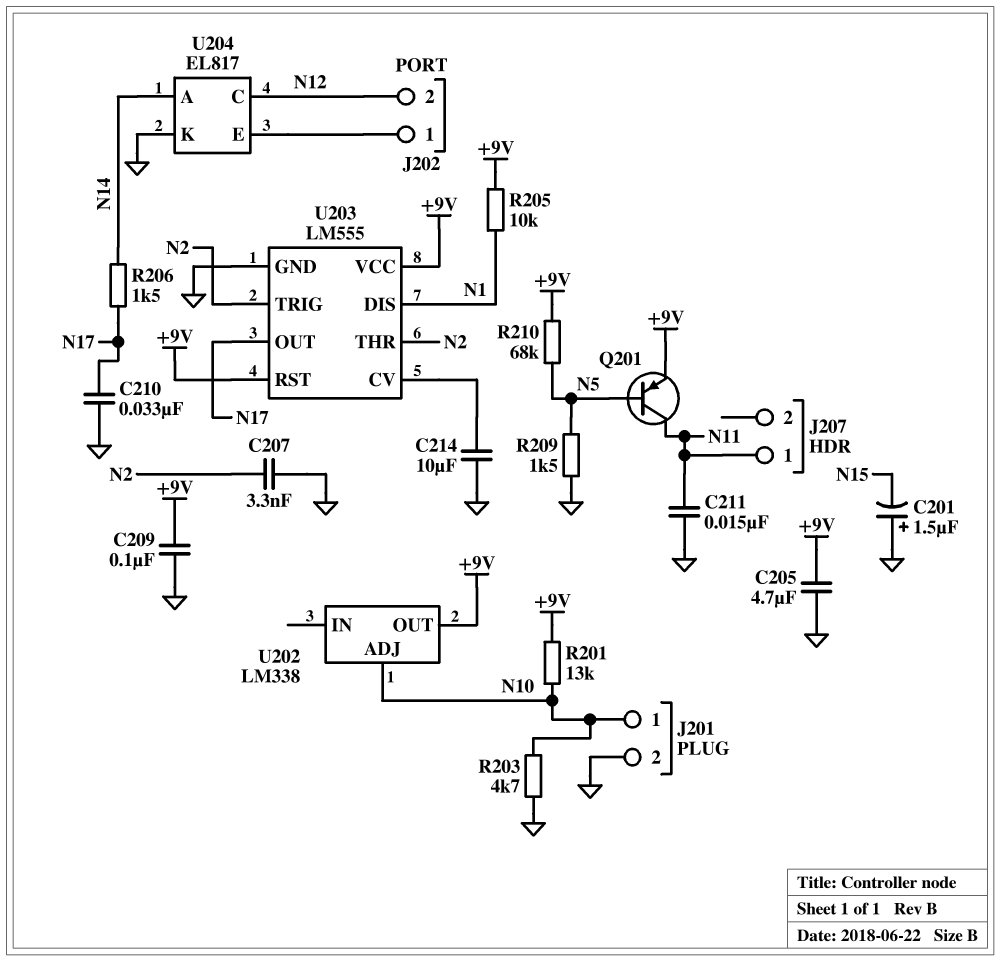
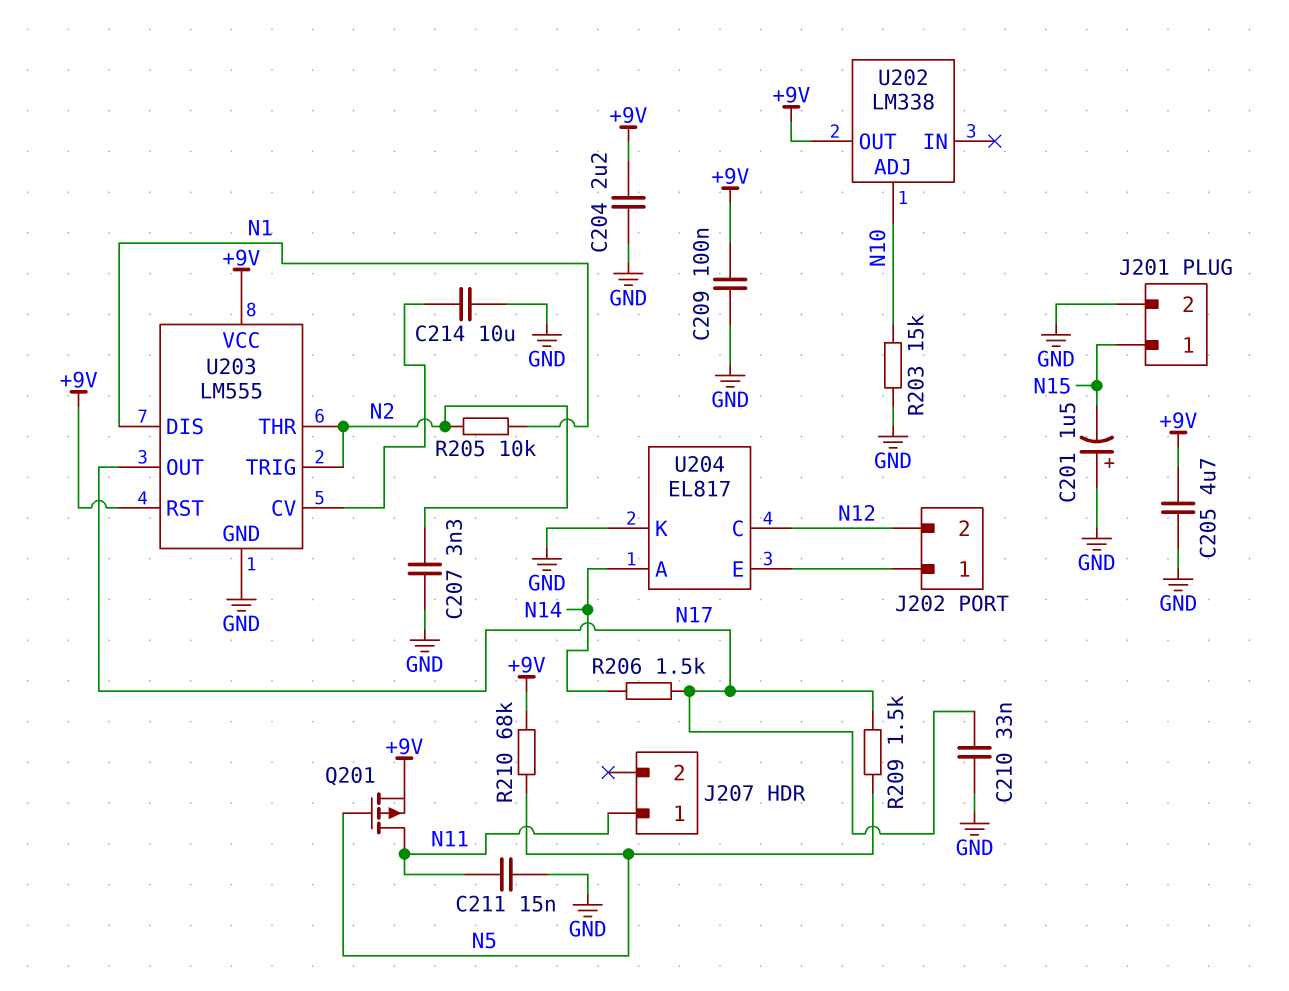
C204: none -> 2.2uF (+9V, GND)
J201 pin 1: N10 -> N15
Q201: PNP (B N5, C N11, E +9V) -> PMOS (G N5, D N11, S +9V)
R201: 13k (+9V, N10) -> none
R203: 4.7k (GND, N10) -> 15k (GND, N10)
R205: 10k (+9V, N1) -> 10k (N1, N2)
R209: 1.5k (GND, N5) -> 1.5k (N5, N17)

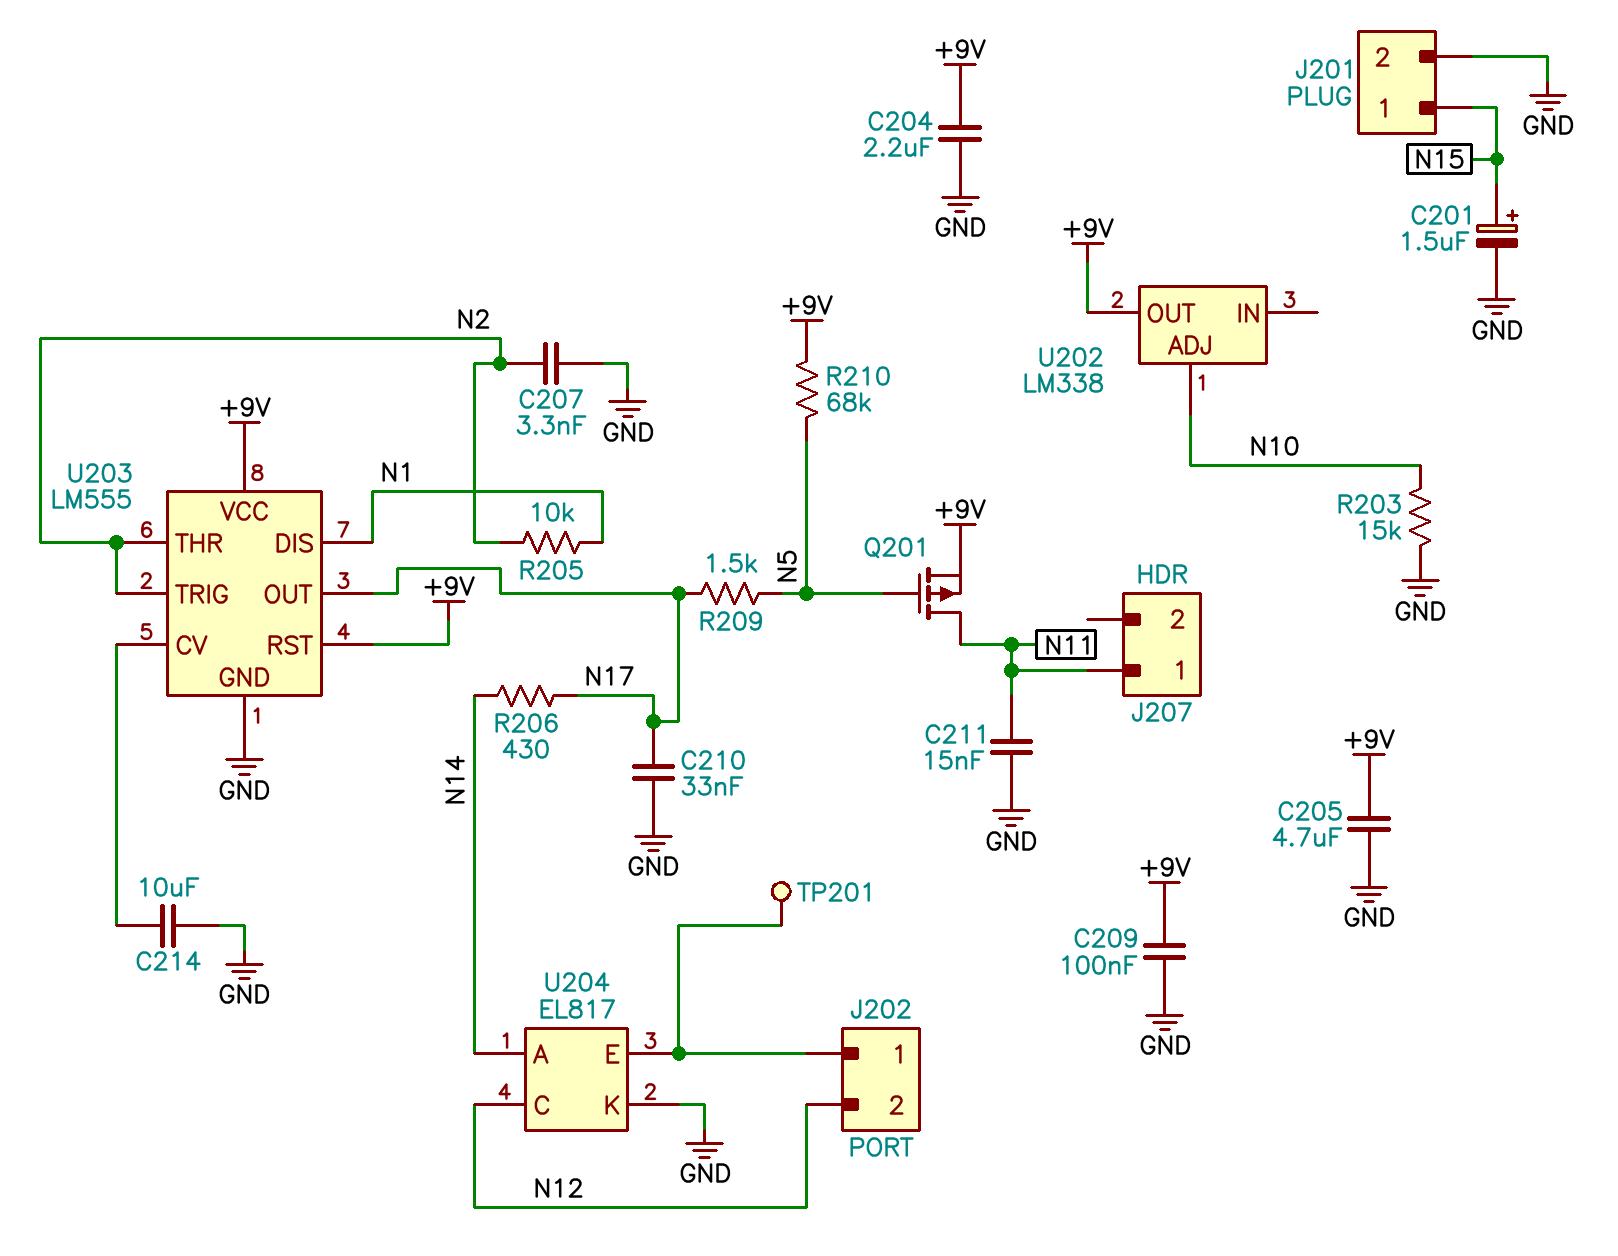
C201: 1.5uF (plus GND, minus N15) -> 1.5uF (plus N15, minus GND)
R206: 1.5k (N14, N17) -> 430 (N14, N17)
TP201: none -> test point (J202/1)

